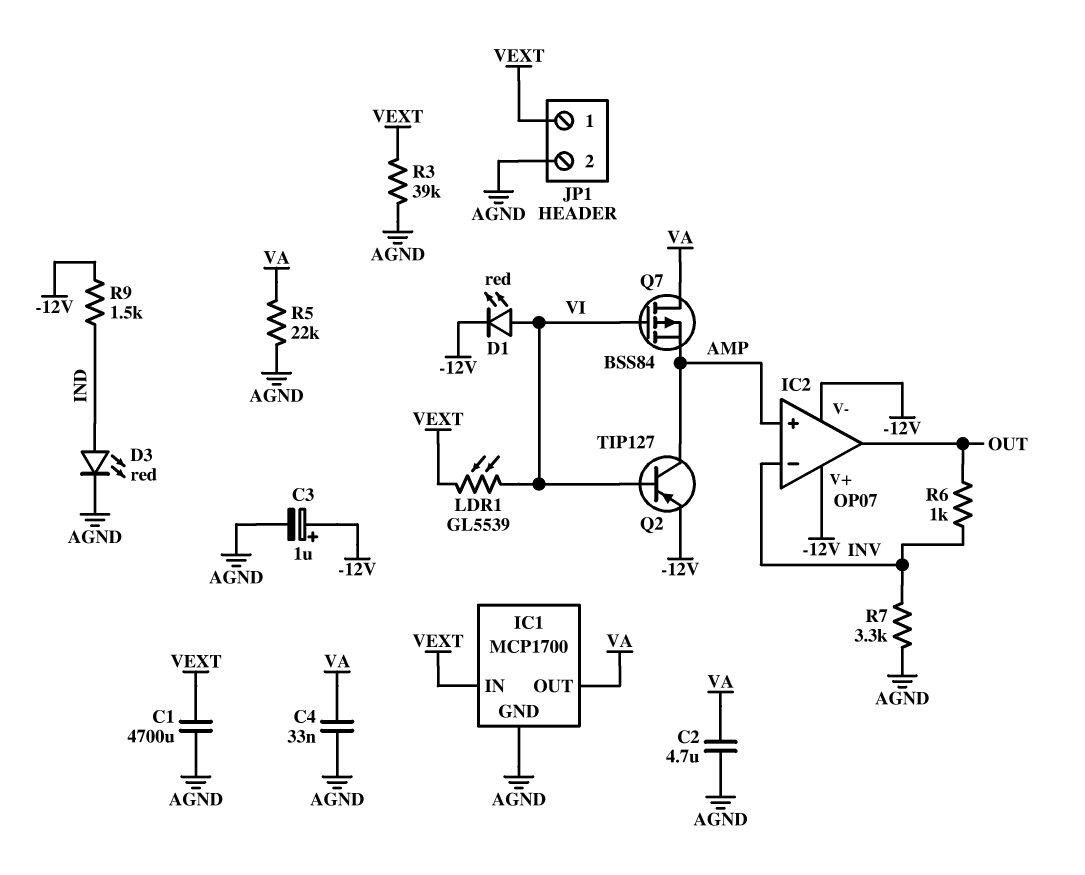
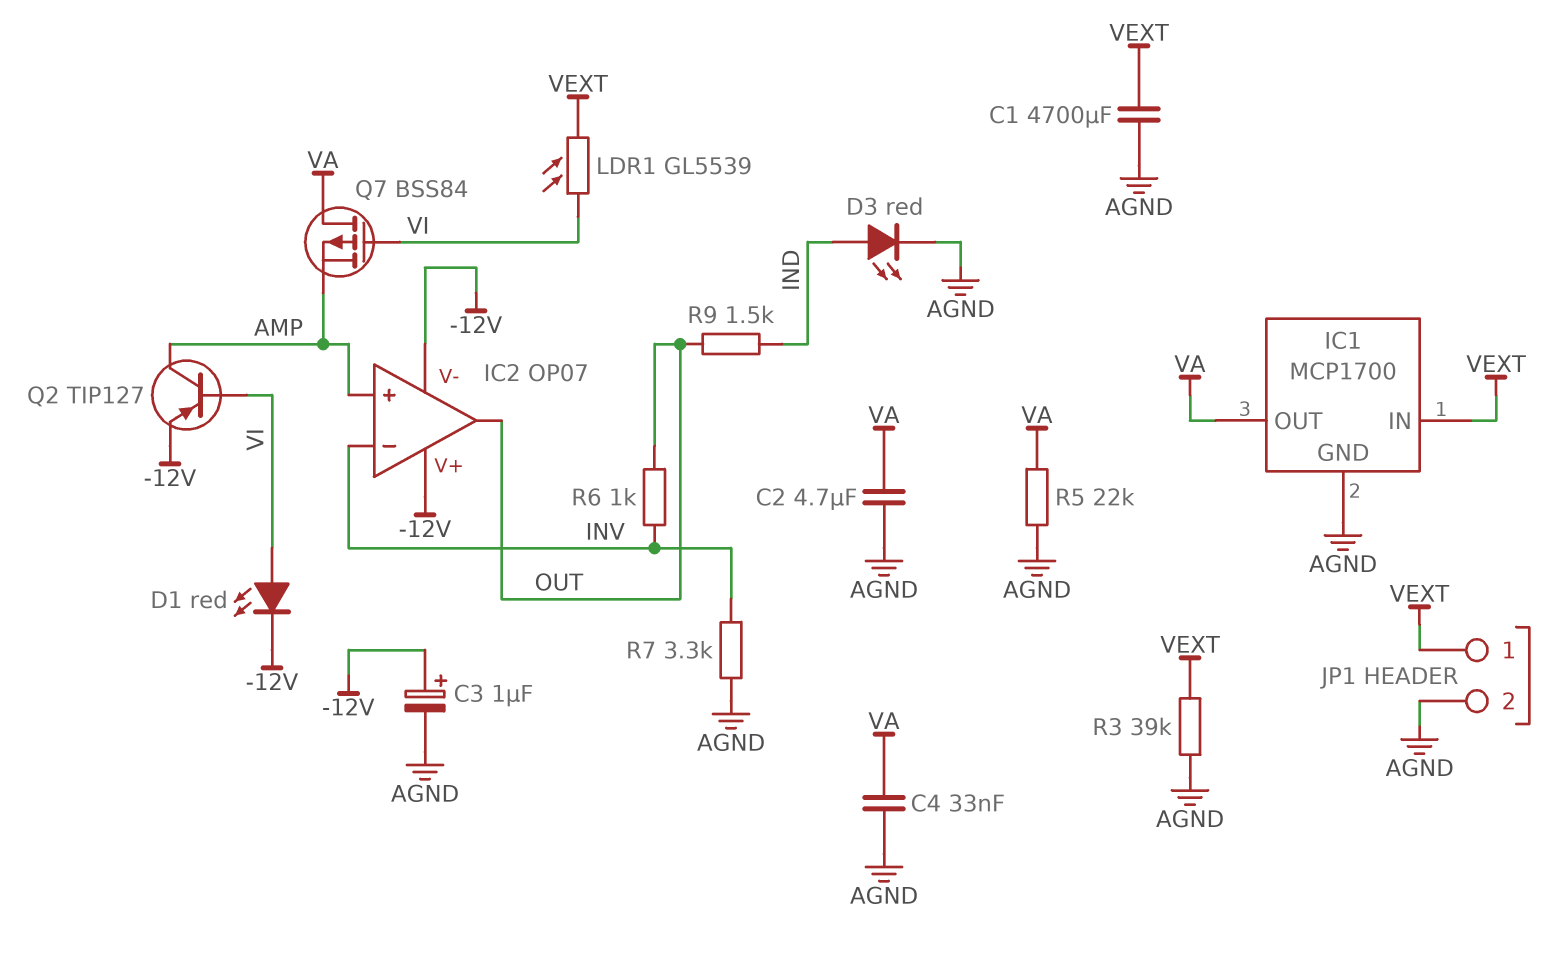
R9: 1.5k (-12V, IND) -> 1.5k (IND, OUT)

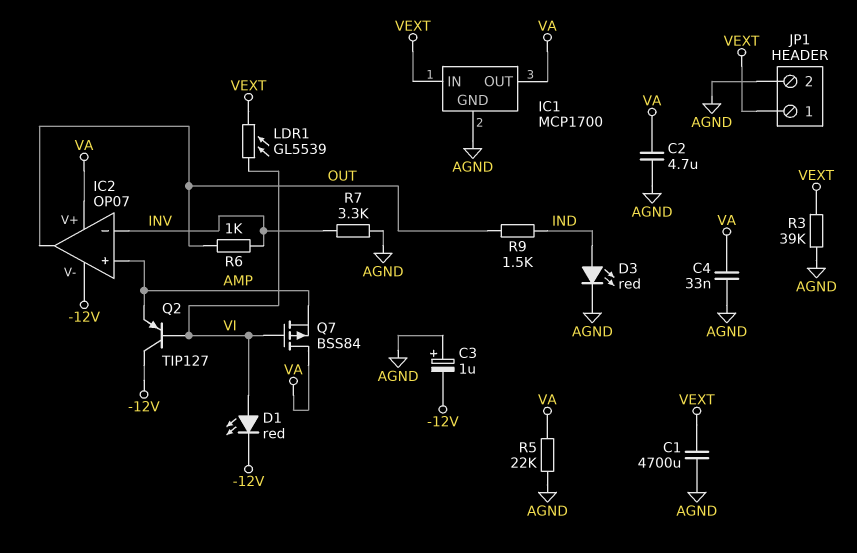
C3: 1uF (plus -12V, minus AGND) -> 1uF (plus AGND, minus -12V)
IC2 pin V+: -12V -> VA
Q2: PNP TIP127 (B VI, C AMP, E -12V) -> PNP TIP127 (B VI, C -12V, E AMP)

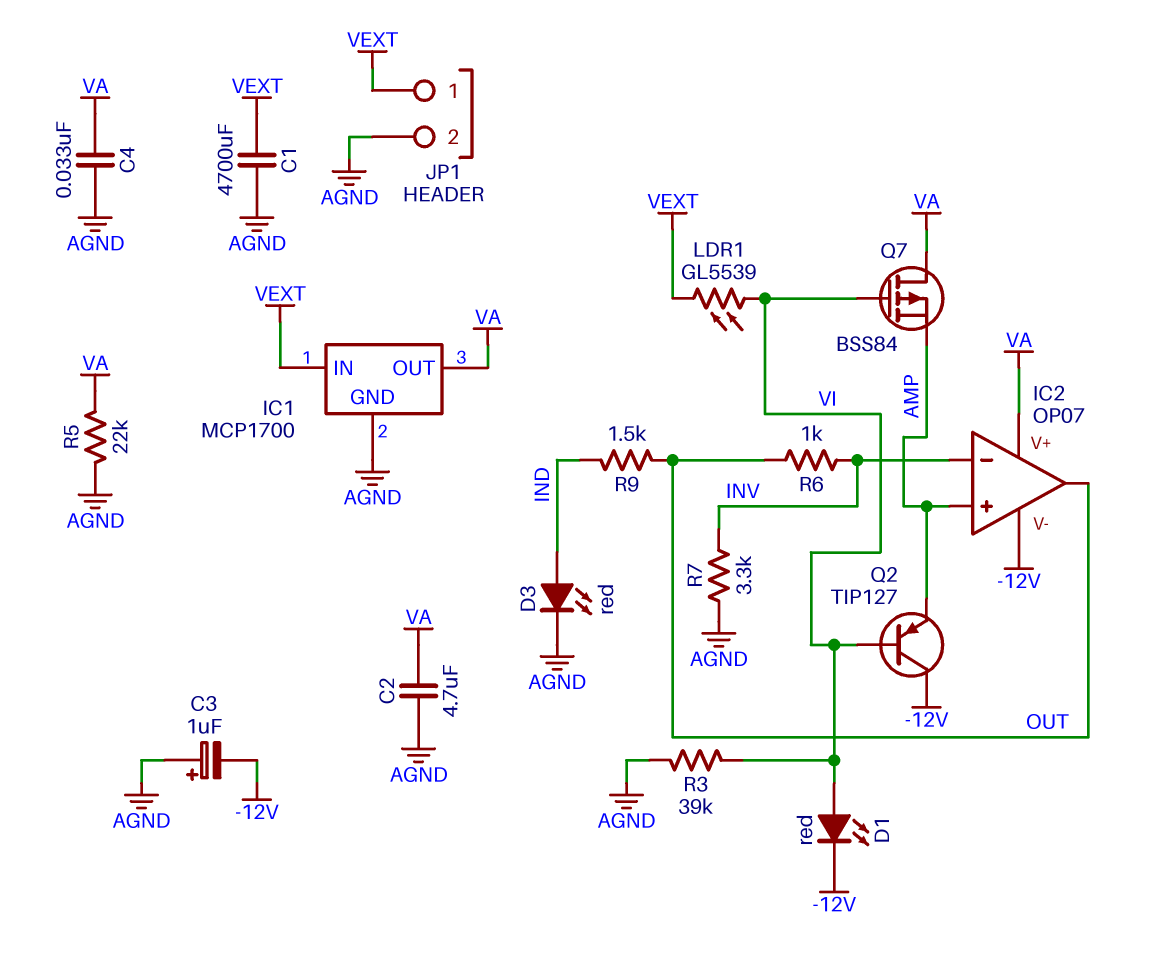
R3: 39k (AGND, VEXT) -> 39k (AGND, VI)

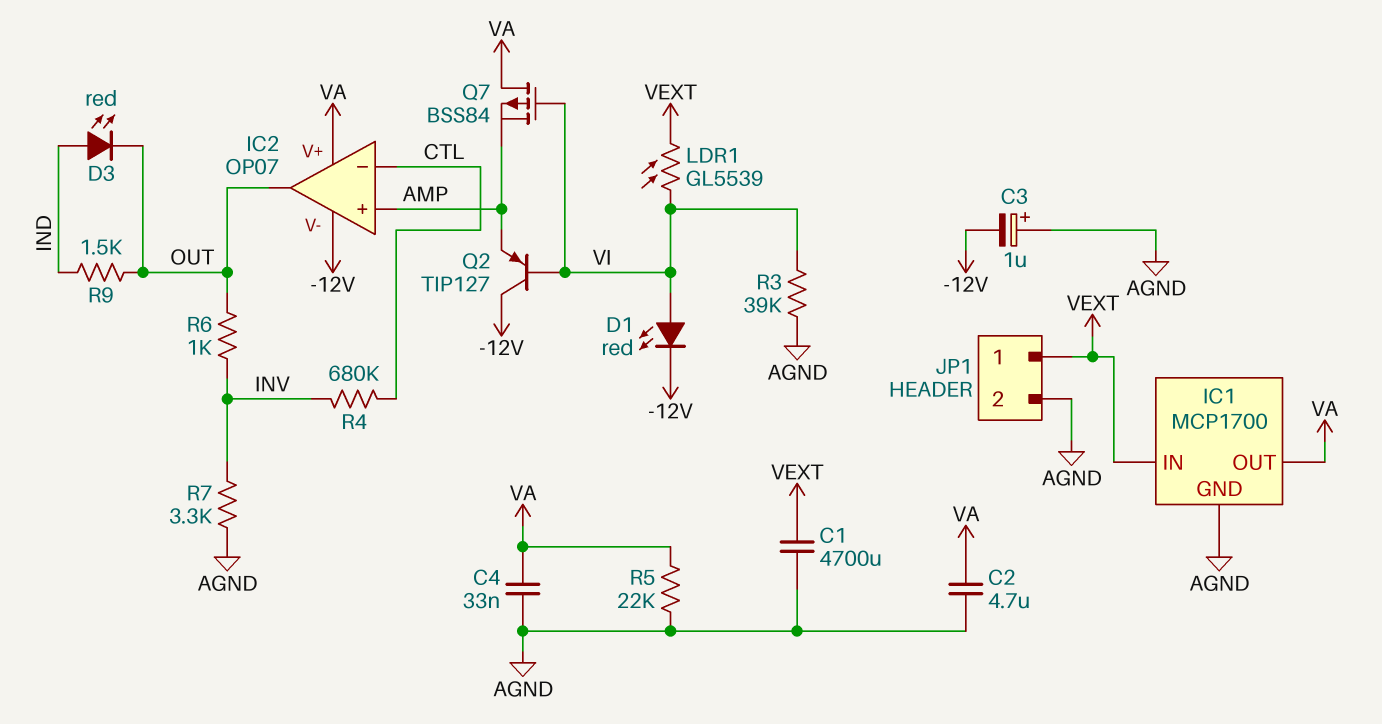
D3: LED red (A IND, K AGND) -> LED red (A IND, K OUT)
IC2 pin in-: INV -> CTL
R4: none -> 680k (CTL, INV)

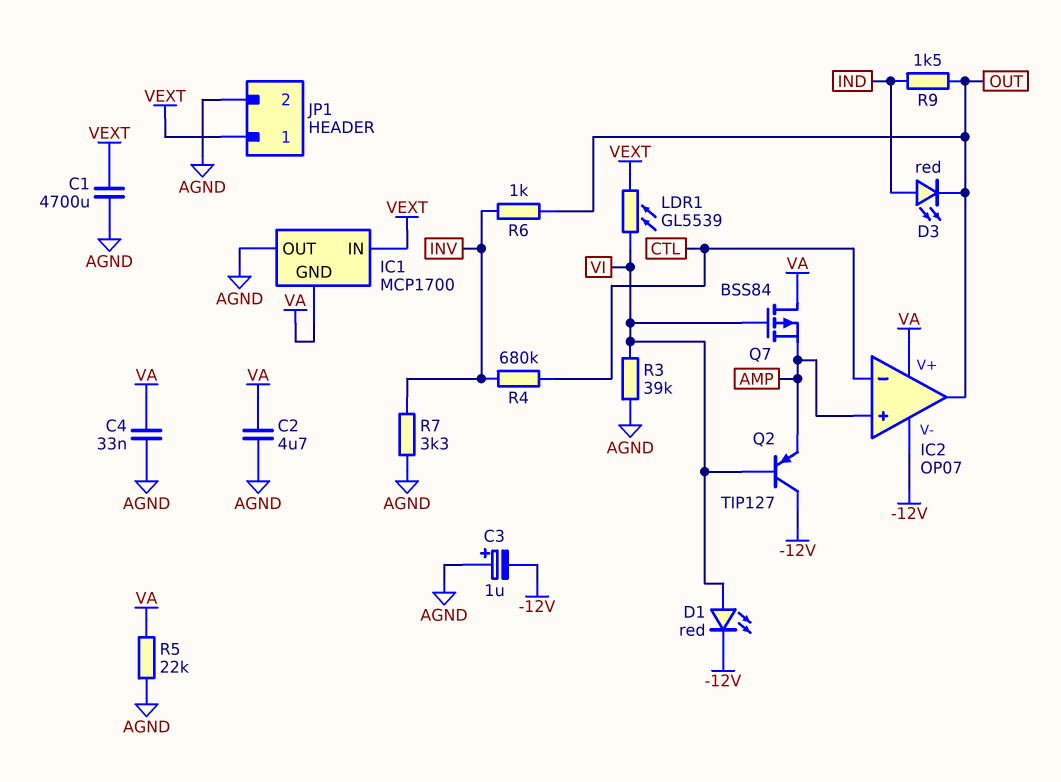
IC1 pin GND: AGND -> VA
IC1 pin OUT: VA -> AGND

